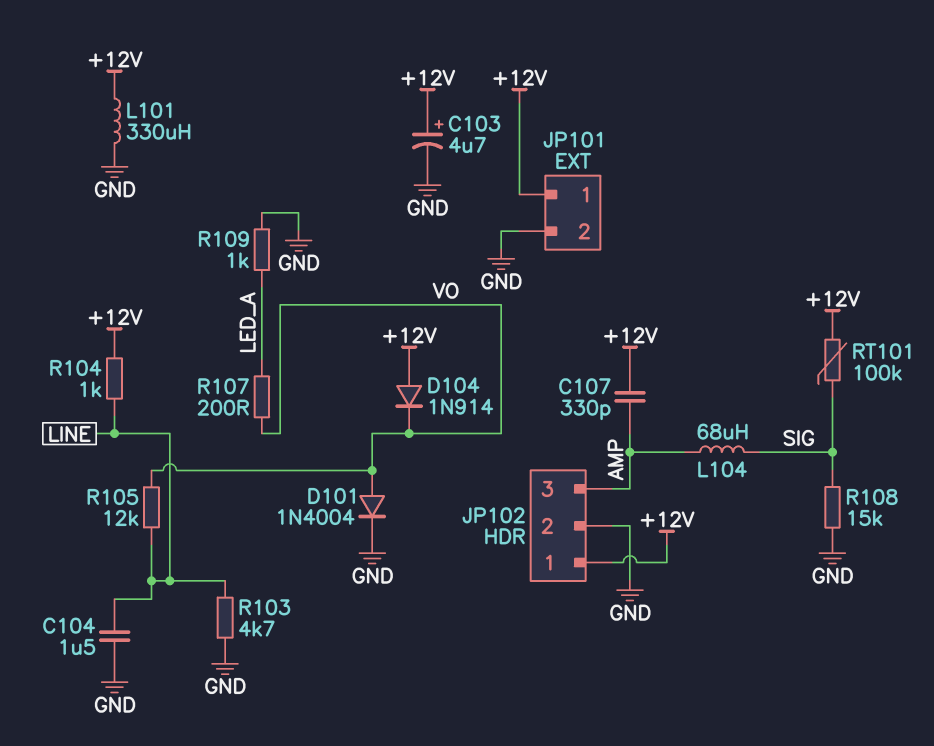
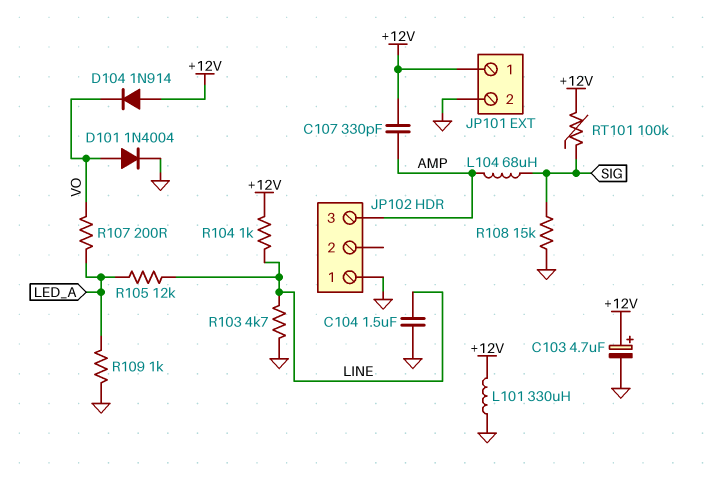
JP102 pin 1: +12V -> GND
JP102 pin 2: GND -> none
R105: 12k (LINE, VO) -> 12k (LED_A, LINE)

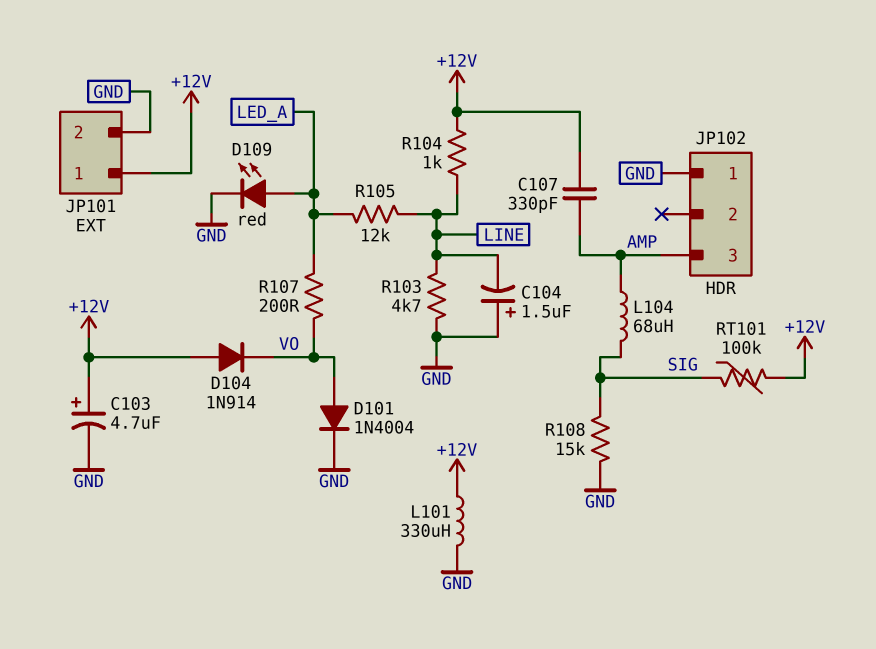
C104: 1.5uF (GND, LINE) -> 1.5uF (plus GND, minus LINE)
D109: none -> LED red (A LED_A, K GND)
R109: 1k (GND, LED_A) -> none

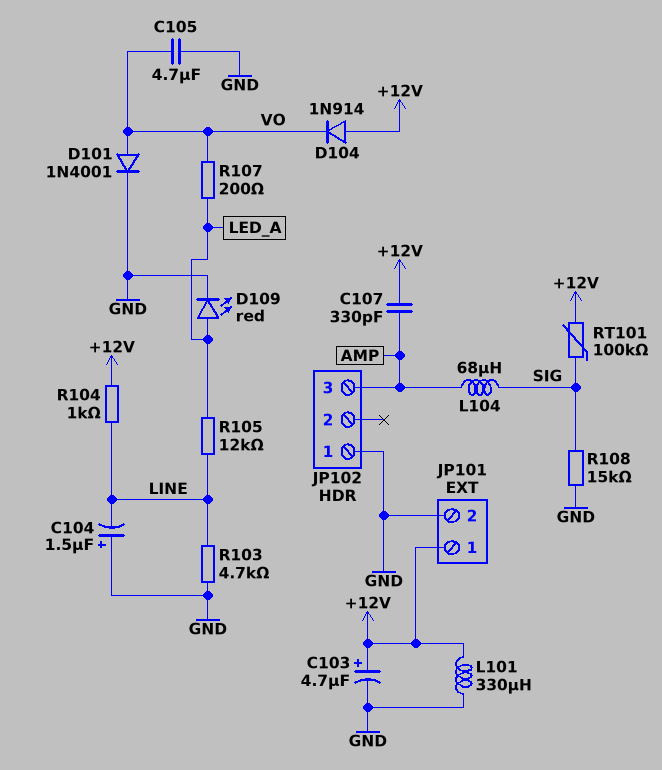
C105: none -> 4.7uF (GND, VO)
D101: diode 1N4004 (A VO, K GND) -> diode 1N4001 (A VO, K GND)

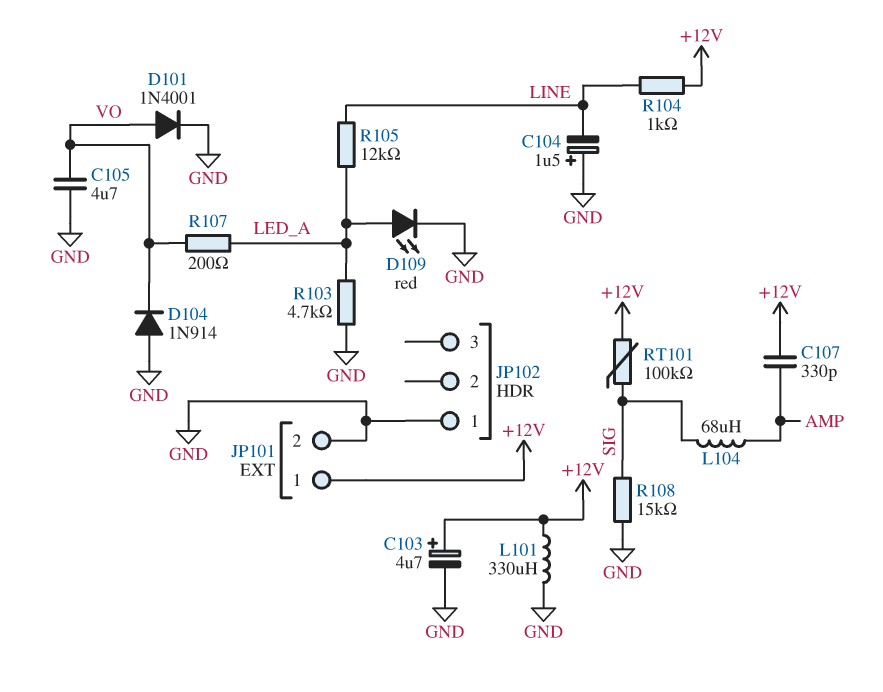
D104: diode 1N914 (A +12V, K VO) -> diode 1N914 (A GND, K VO)
JP102 pin 3: AMP -> none
R103: 4.7k (GND, LINE) -> 4.7k (GND, LED_A)

